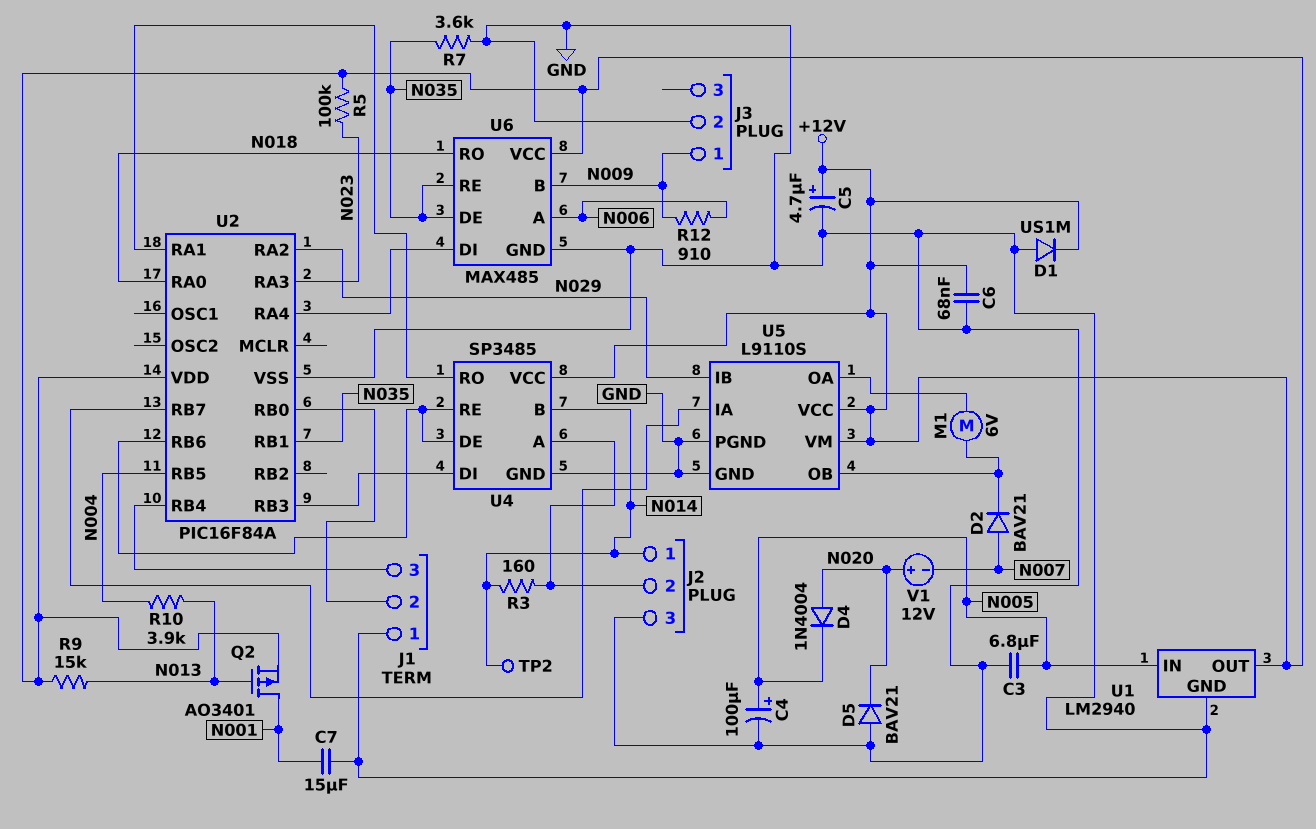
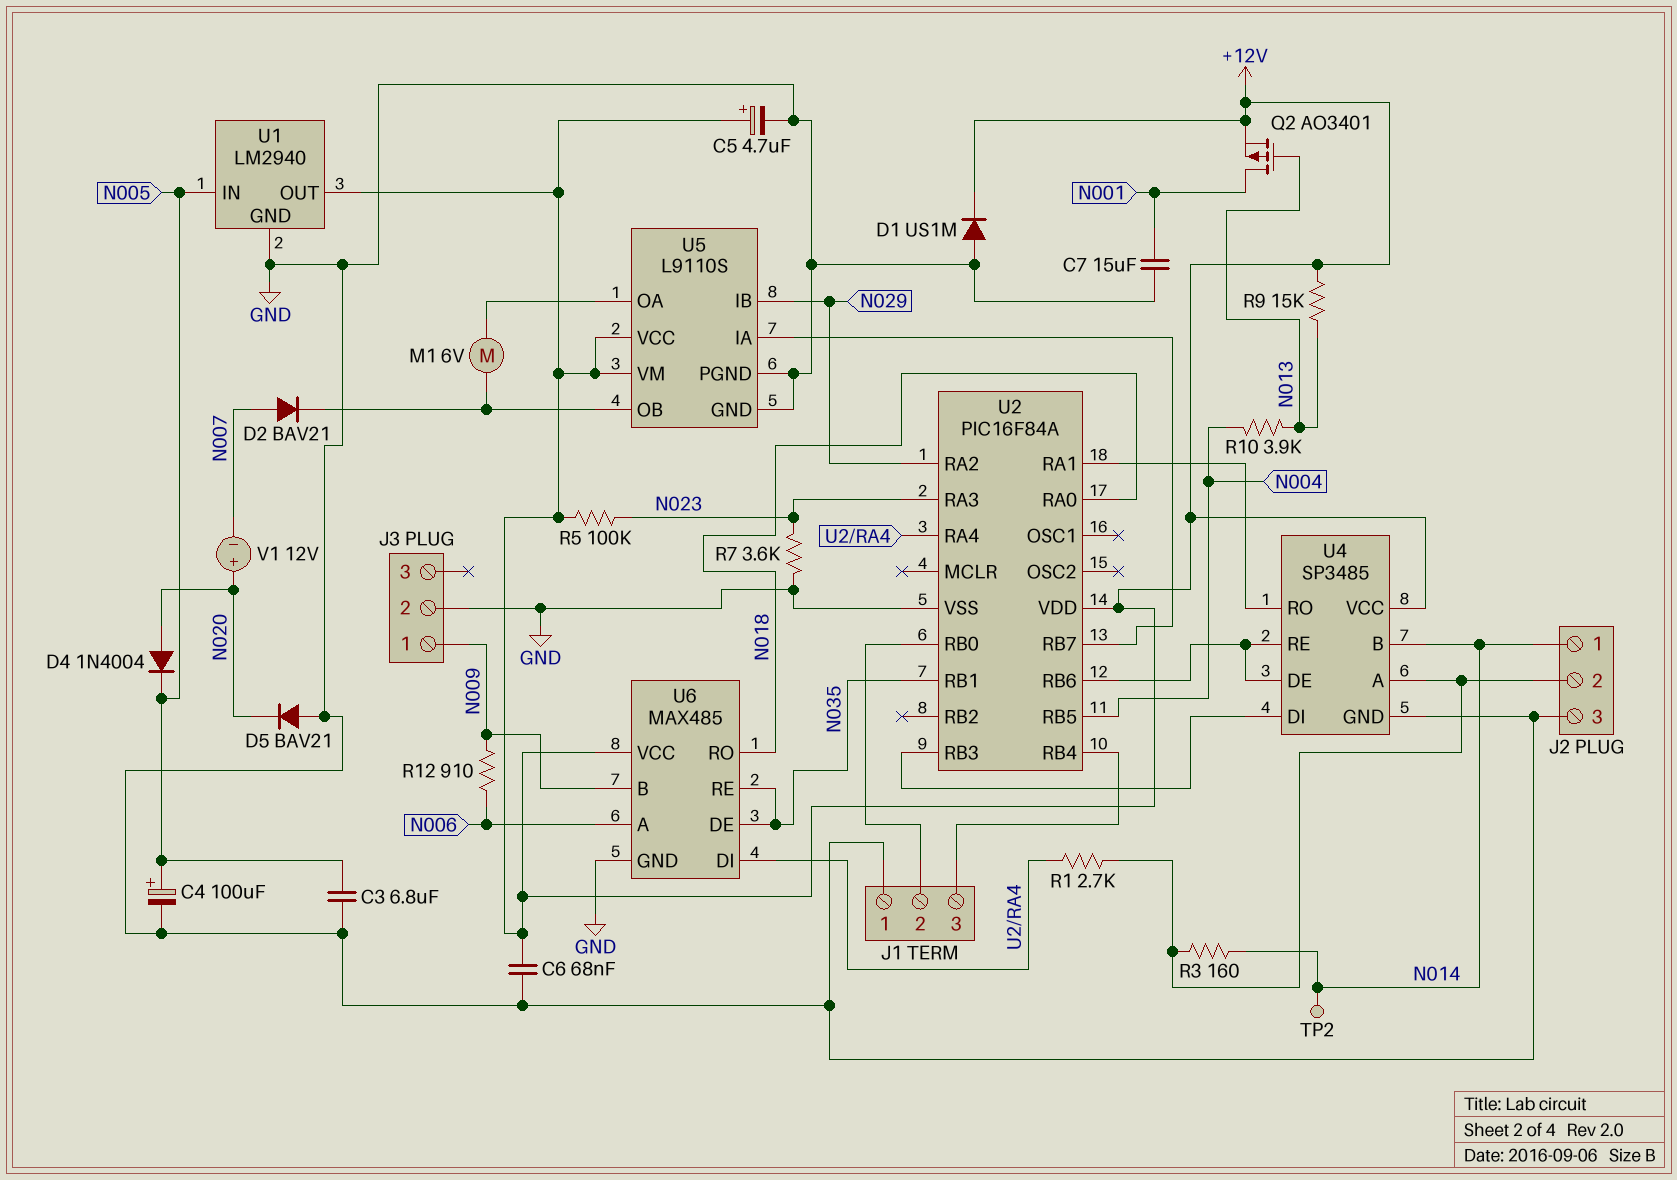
R1: none -> 2.7k (J2/2, U2/RA4)
R7: 3.6k (GND, N035) -> 3.6k (GND, N023)

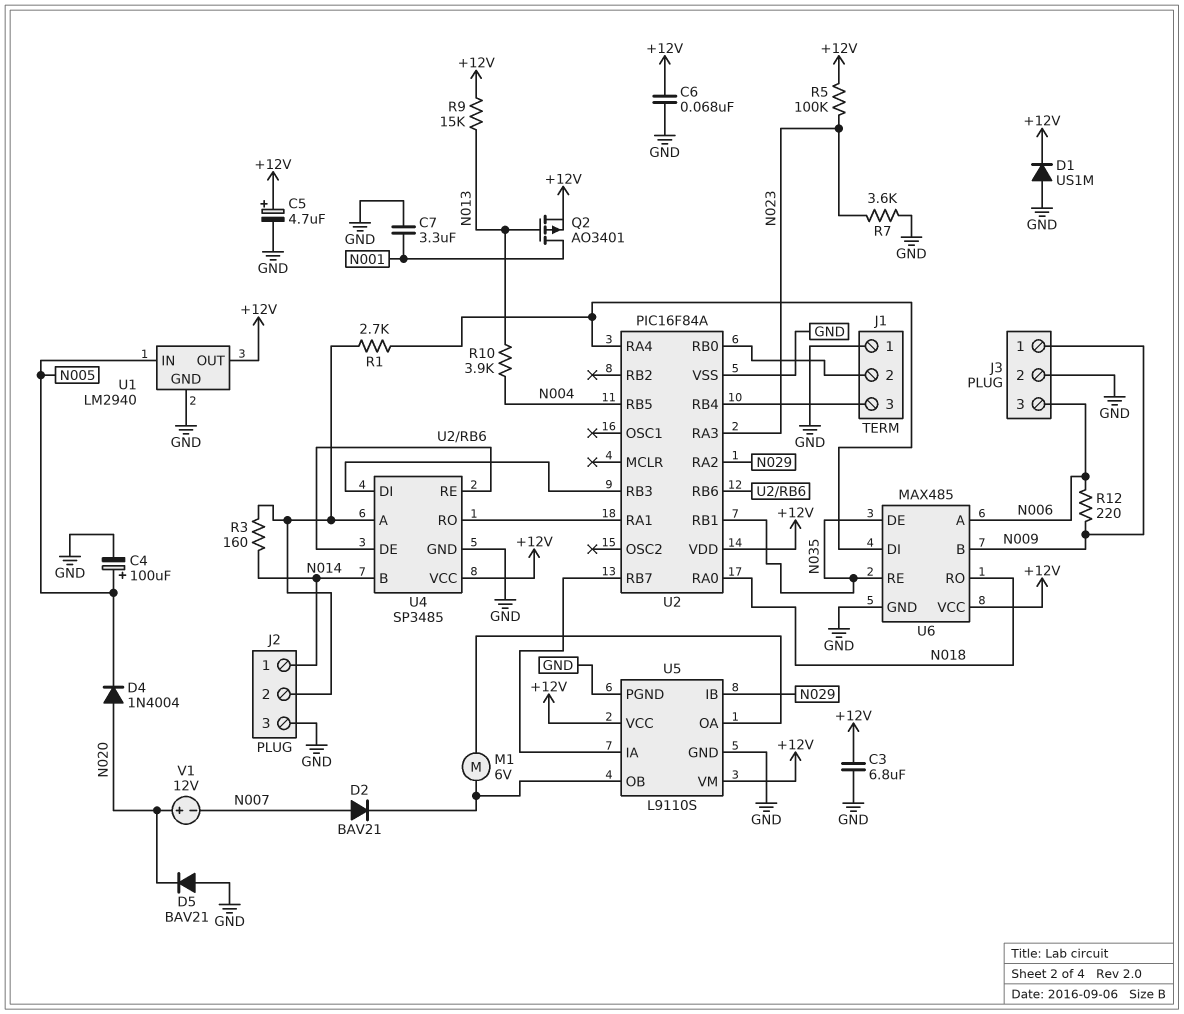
C3: 6.8uF (GND, N005) -> 6.8uF (+12V, GND)
C7: 15uF (GND, N001) -> 3.3uF (GND, N001)
J3 pin 3: none -> N006
R12: 910 (N006, N009) -> 220 (N006, N009)
TP2: test point (N014) -> none

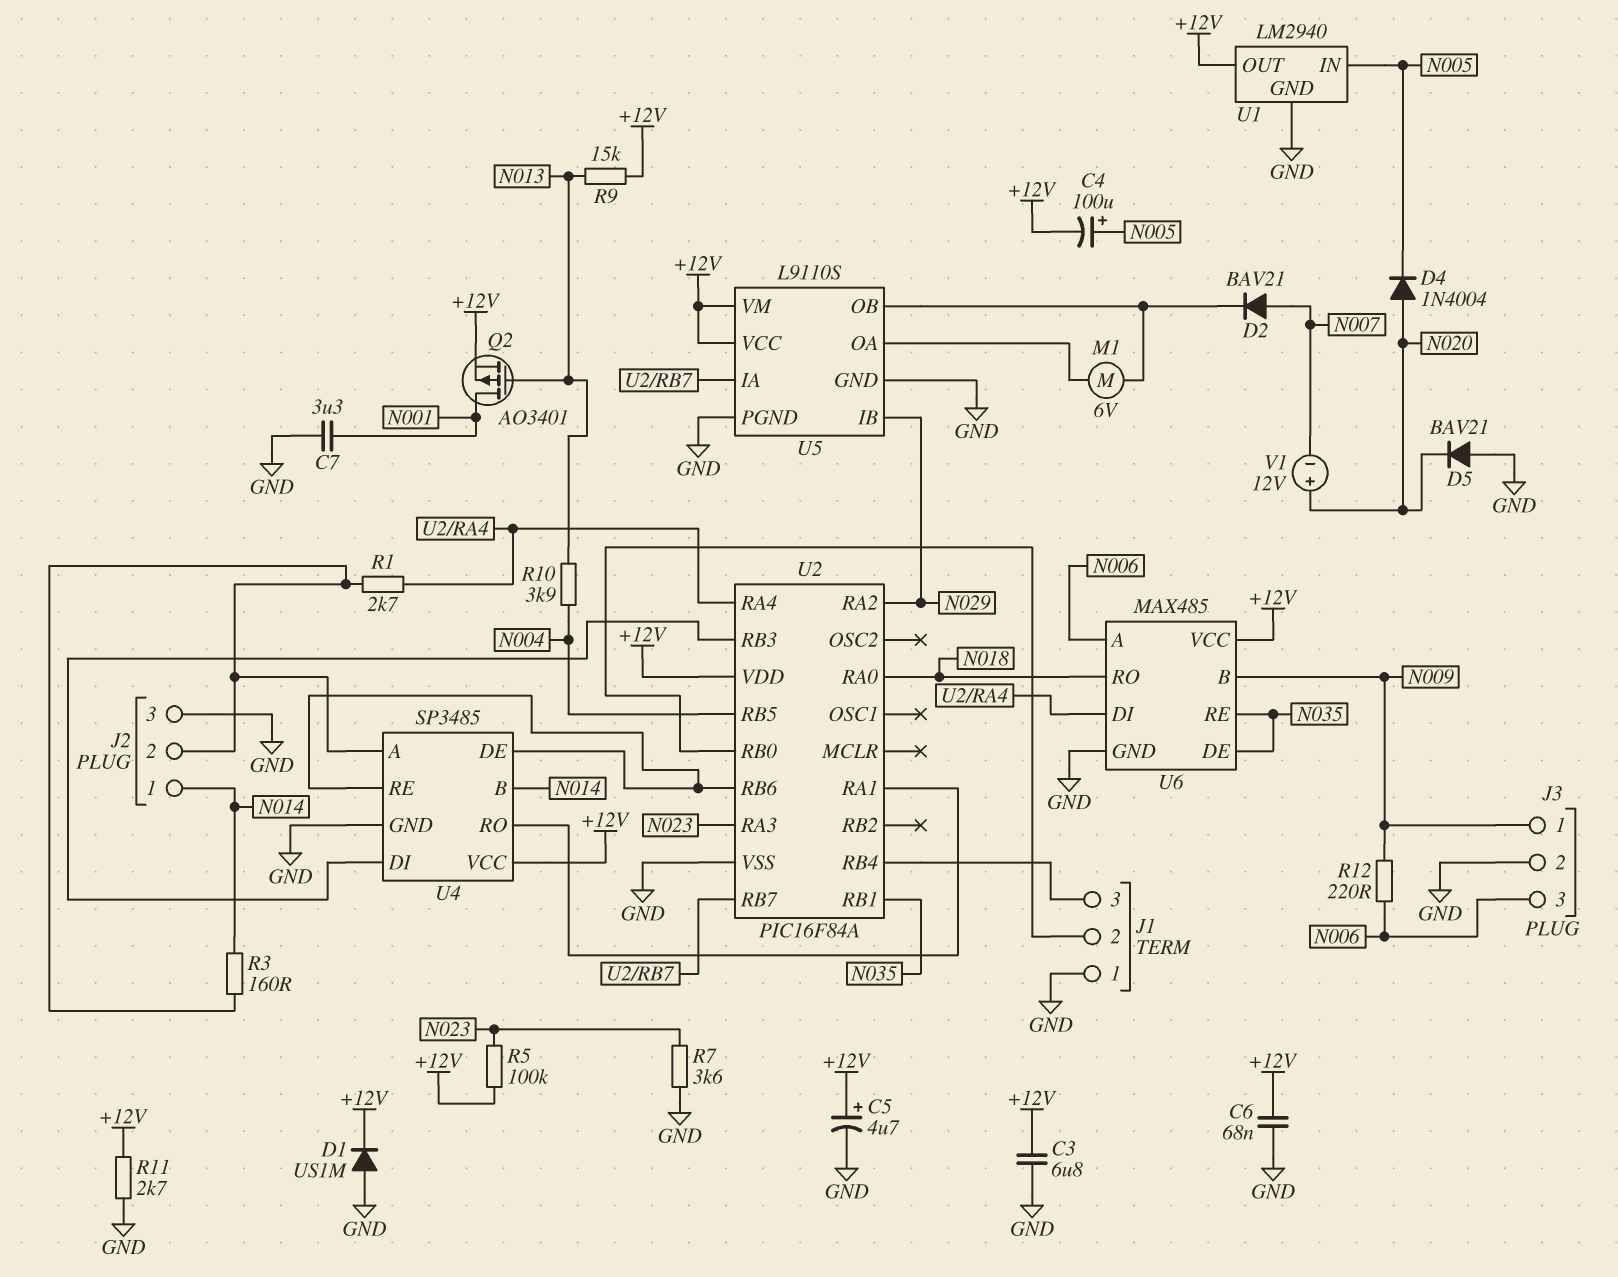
C4: 100uF (plus N005, minus GND) -> 100uF (plus N005, minus +12V)
R11: none -> 2.7k (+12V, GND)

